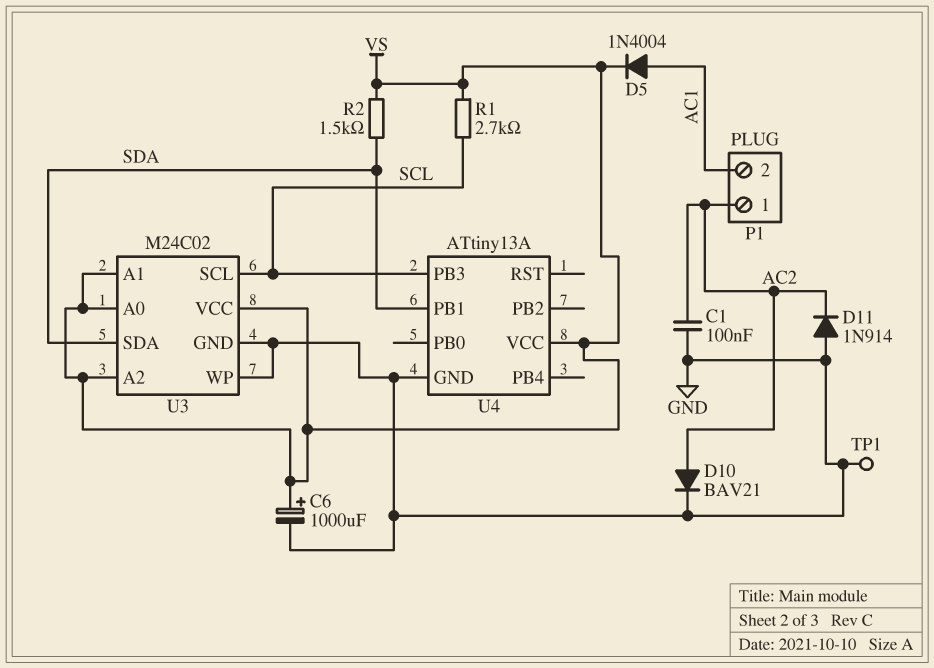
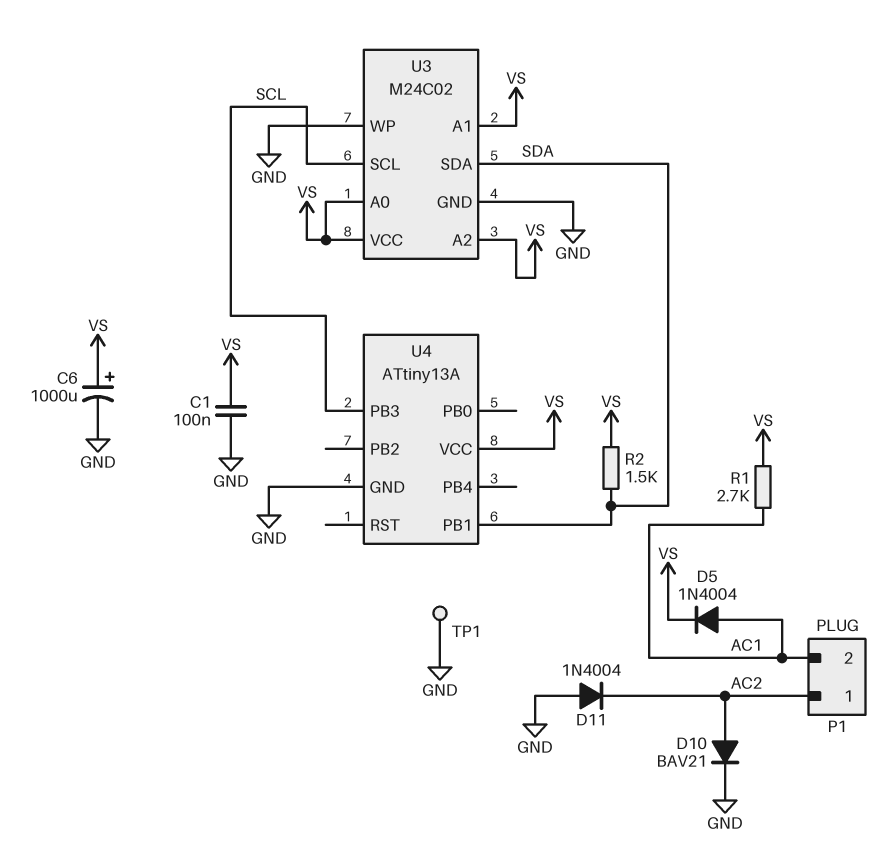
C1: 100nF (AC2, GND) -> 100nF (GND, VS)
D11: diode 1N914 (A GND, K AC2) -> diode 1N4004 (A GND, K AC2)
R1: 2.7k (SCL, VS) -> 2.7k (AC1, VS)

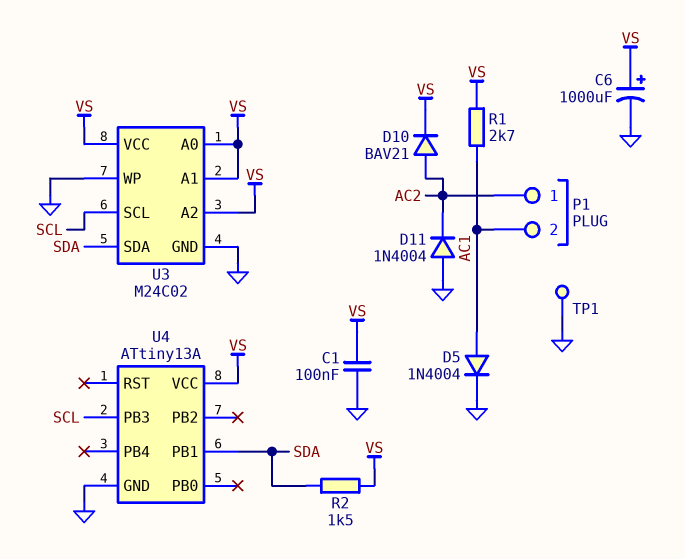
D5: diode 1N4004 (A AC1, K VS) -> diode 1N4004 (A AC1, K GND)
D10: diode BAV21 (A AC2, K GND) -> diode BAV21 (A AC2, K VS)

